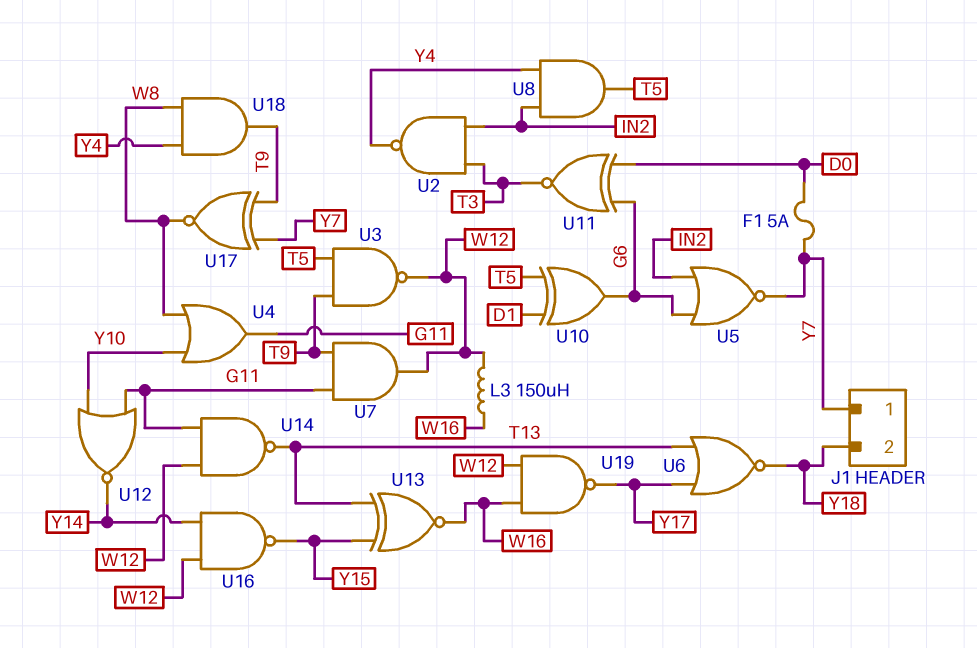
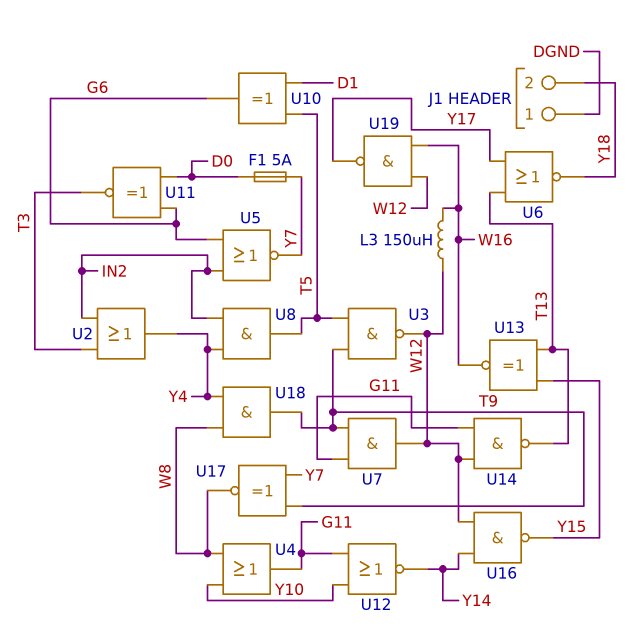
J1 pin 1: Y7 -> DGND
U2: NAND (in IN2, in T3, out Y4) -> OR (in IN2, in T3, out Y4)

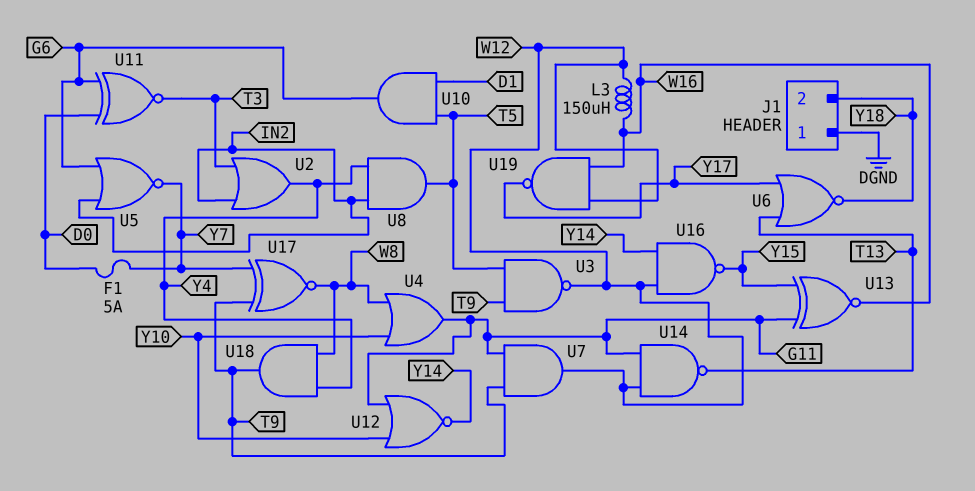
U10: XOR (in D1, in T5, out G6) -> AND (in D1, in T5, out G6)
U13: XNOR (in T13, in Y15, out W16) -> XNOR (in G11, in Y15, out W16)

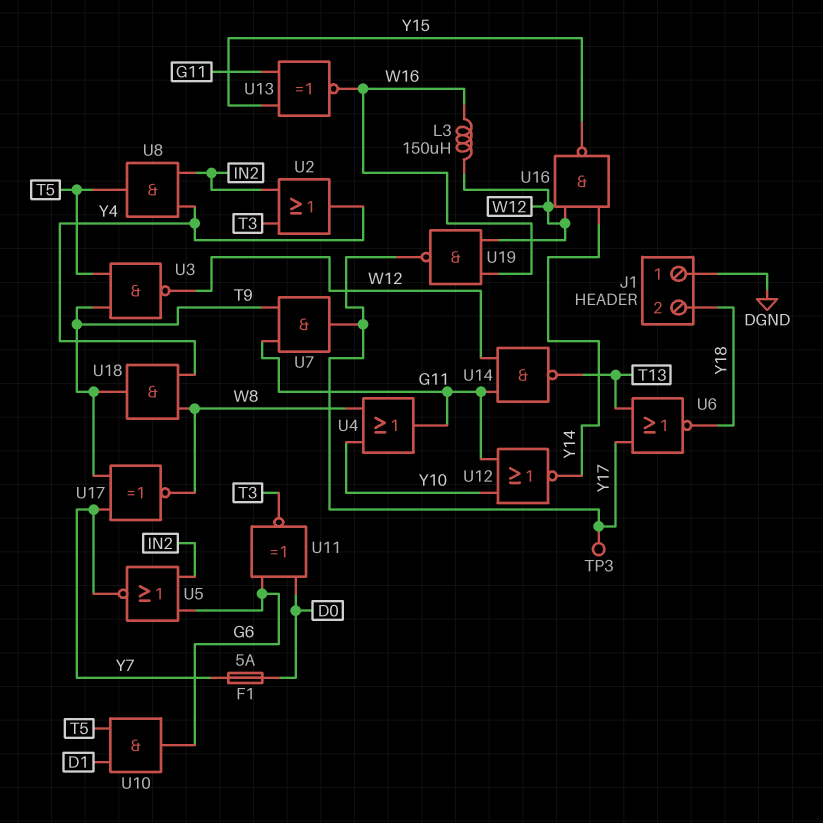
TP3: none -> test point (Y17)
U7: AND (in G11, in T9, out W12) -> AND (in G11, in T9, out Y17)

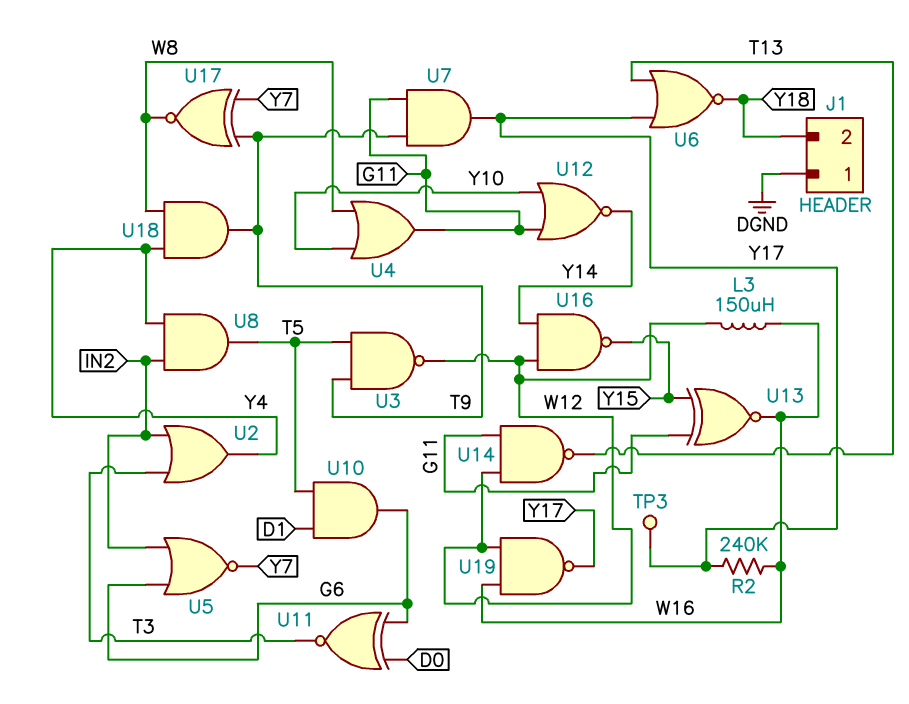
F1: 5A (D0, Y7) -> none
R2: none -> 240k (W16, Y17)

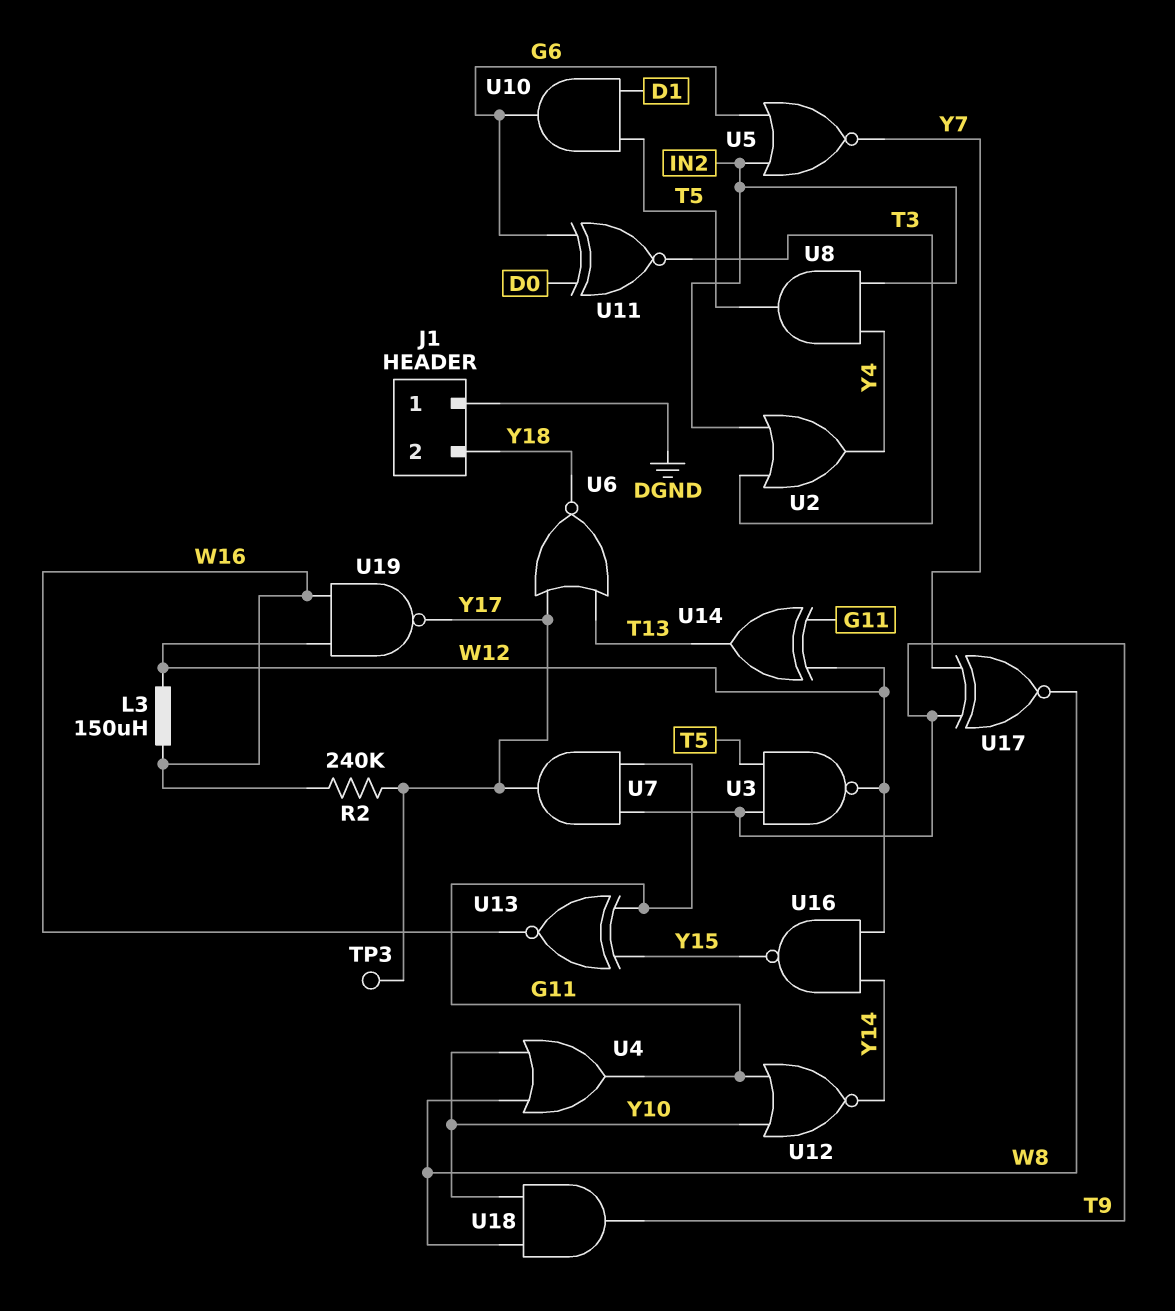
U14: NAND (in G11, in W12, out T13) -> XOR (in G11, in W12, out T13)
U18: AND (in W8, in Y4, out T9) -> AND (in W8, in Y10, out T9)

